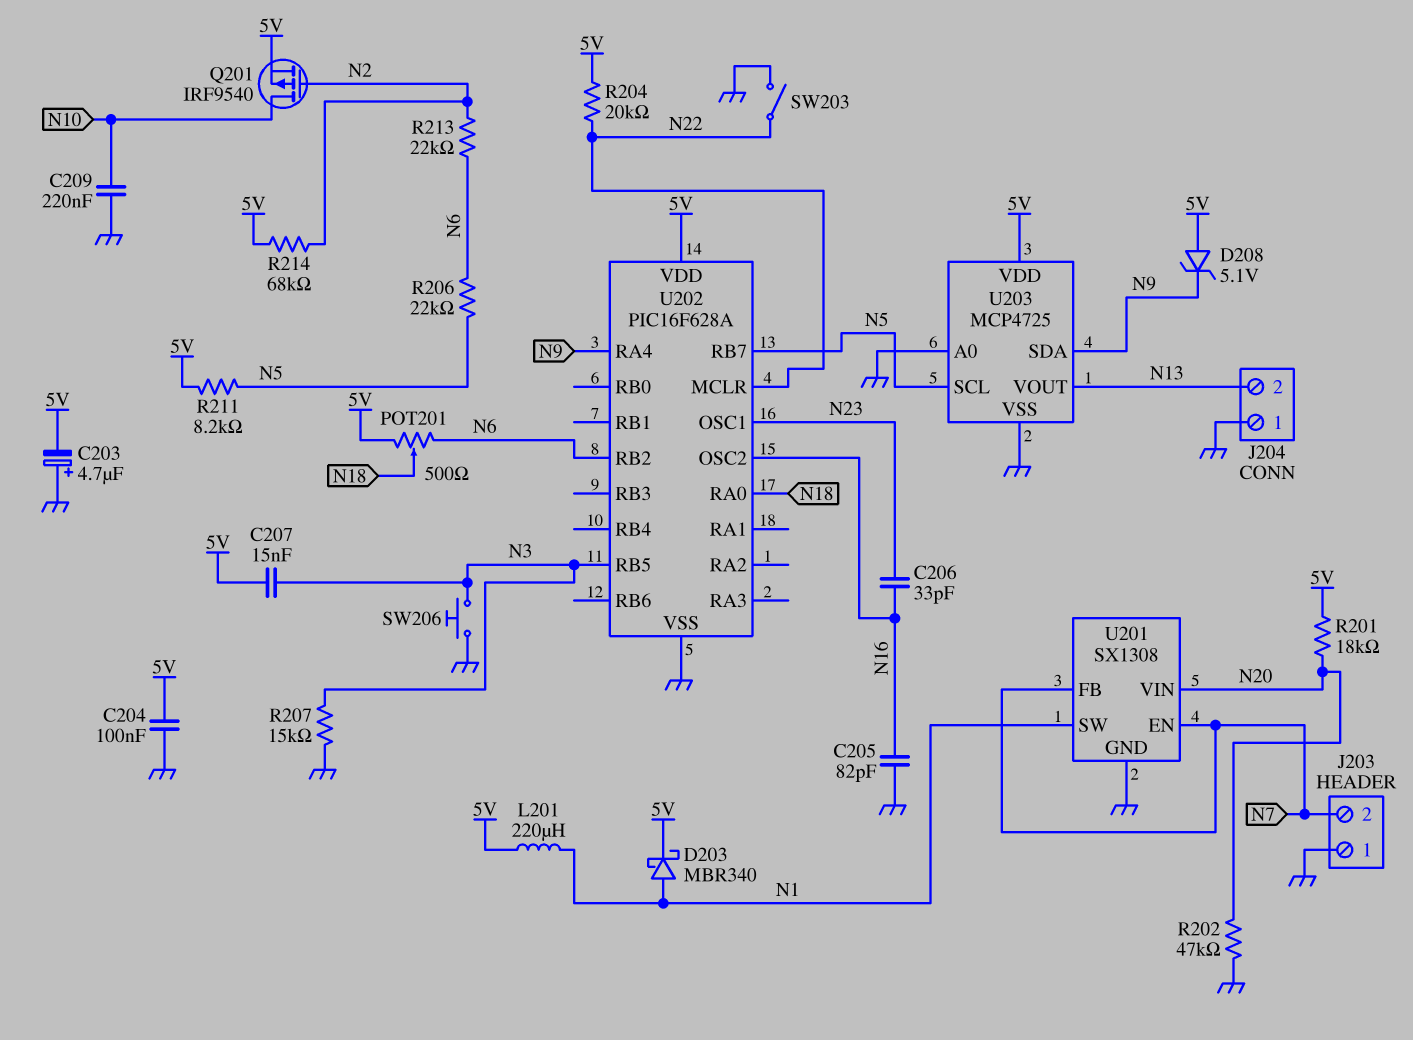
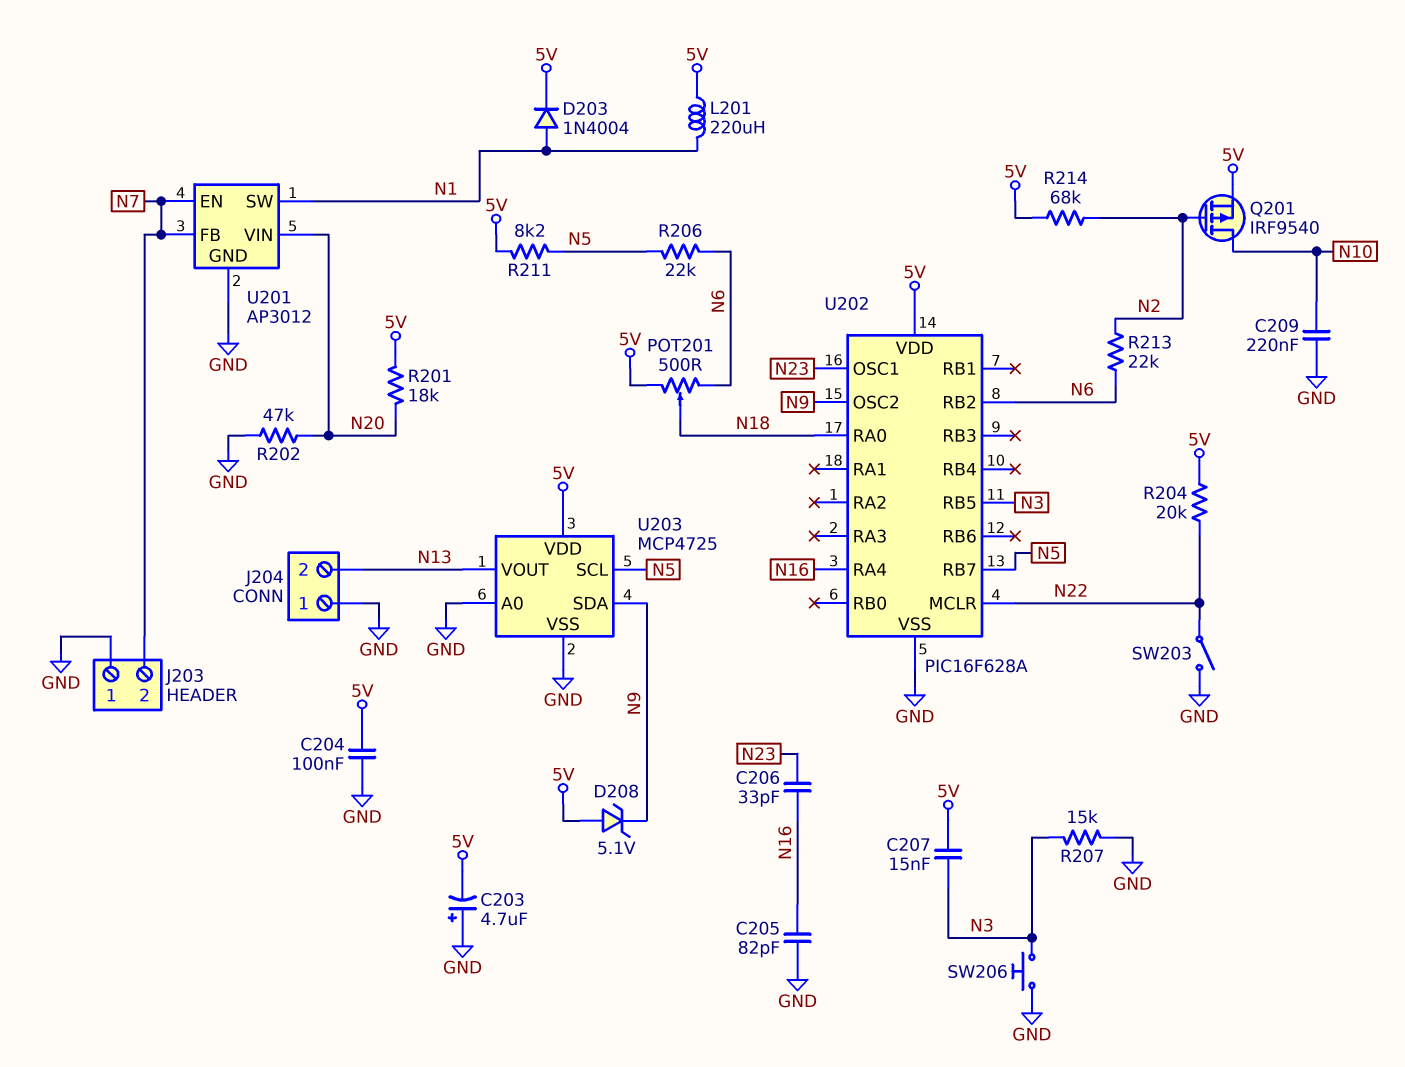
D203: schottky MBR340 (A N1, K 5V) -> diode 1N4004 (A N1, K 5V)
U201: SX1308 -> AP3012
U202 pin OSC2: N16 -> N9
U202 pin RA4: N9 -> N16

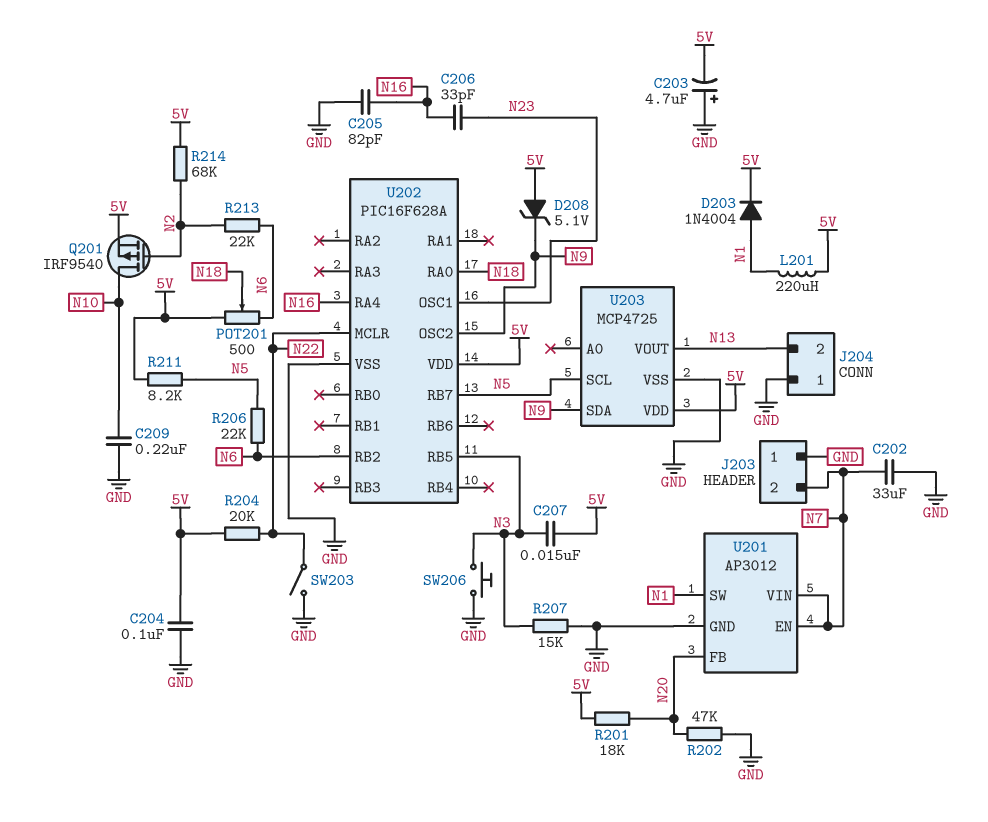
C202: none -> 33uF (GND, N7)
U201 pin FB: N7 -> N20
U201 pin VIN: N20 -> N7
U203 pin A0: GND -> none

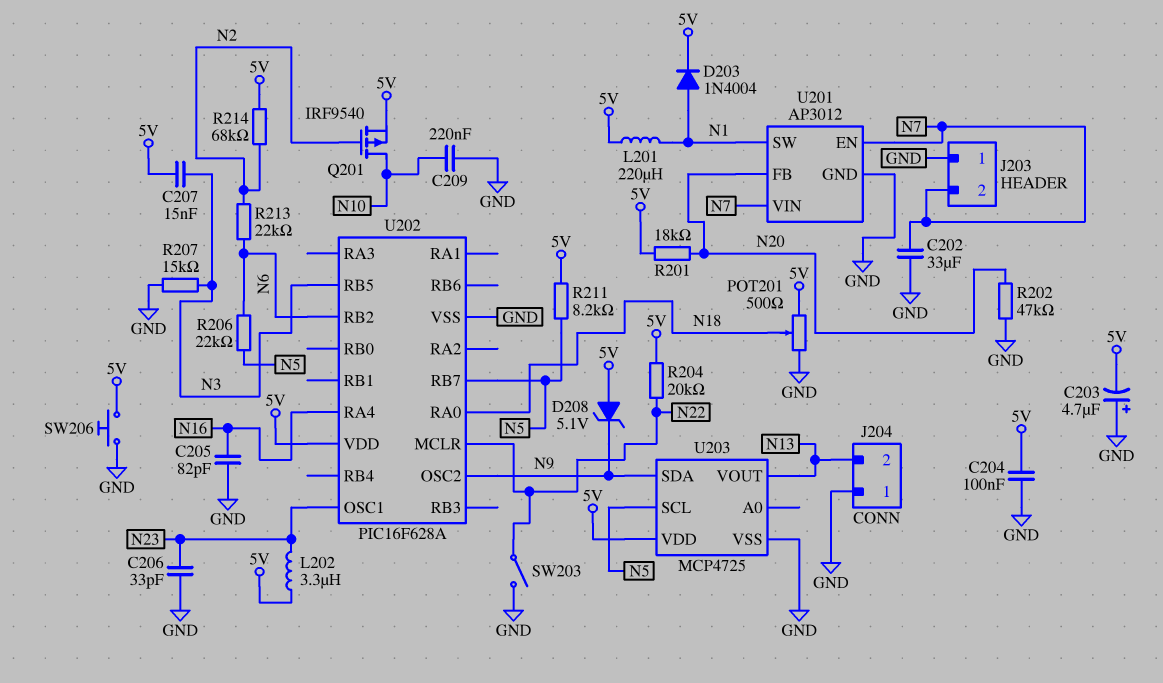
C206: 33pF (N16, N23) -> 33pF (GND, N23)
L202: none -> 3.3uH (5V, N23)
POT201: 500 (5V, N6, wiper N18) -> 500 (5V, GND, wiper N18)
SW206: button (GND, N3) -> button (5V, GND)

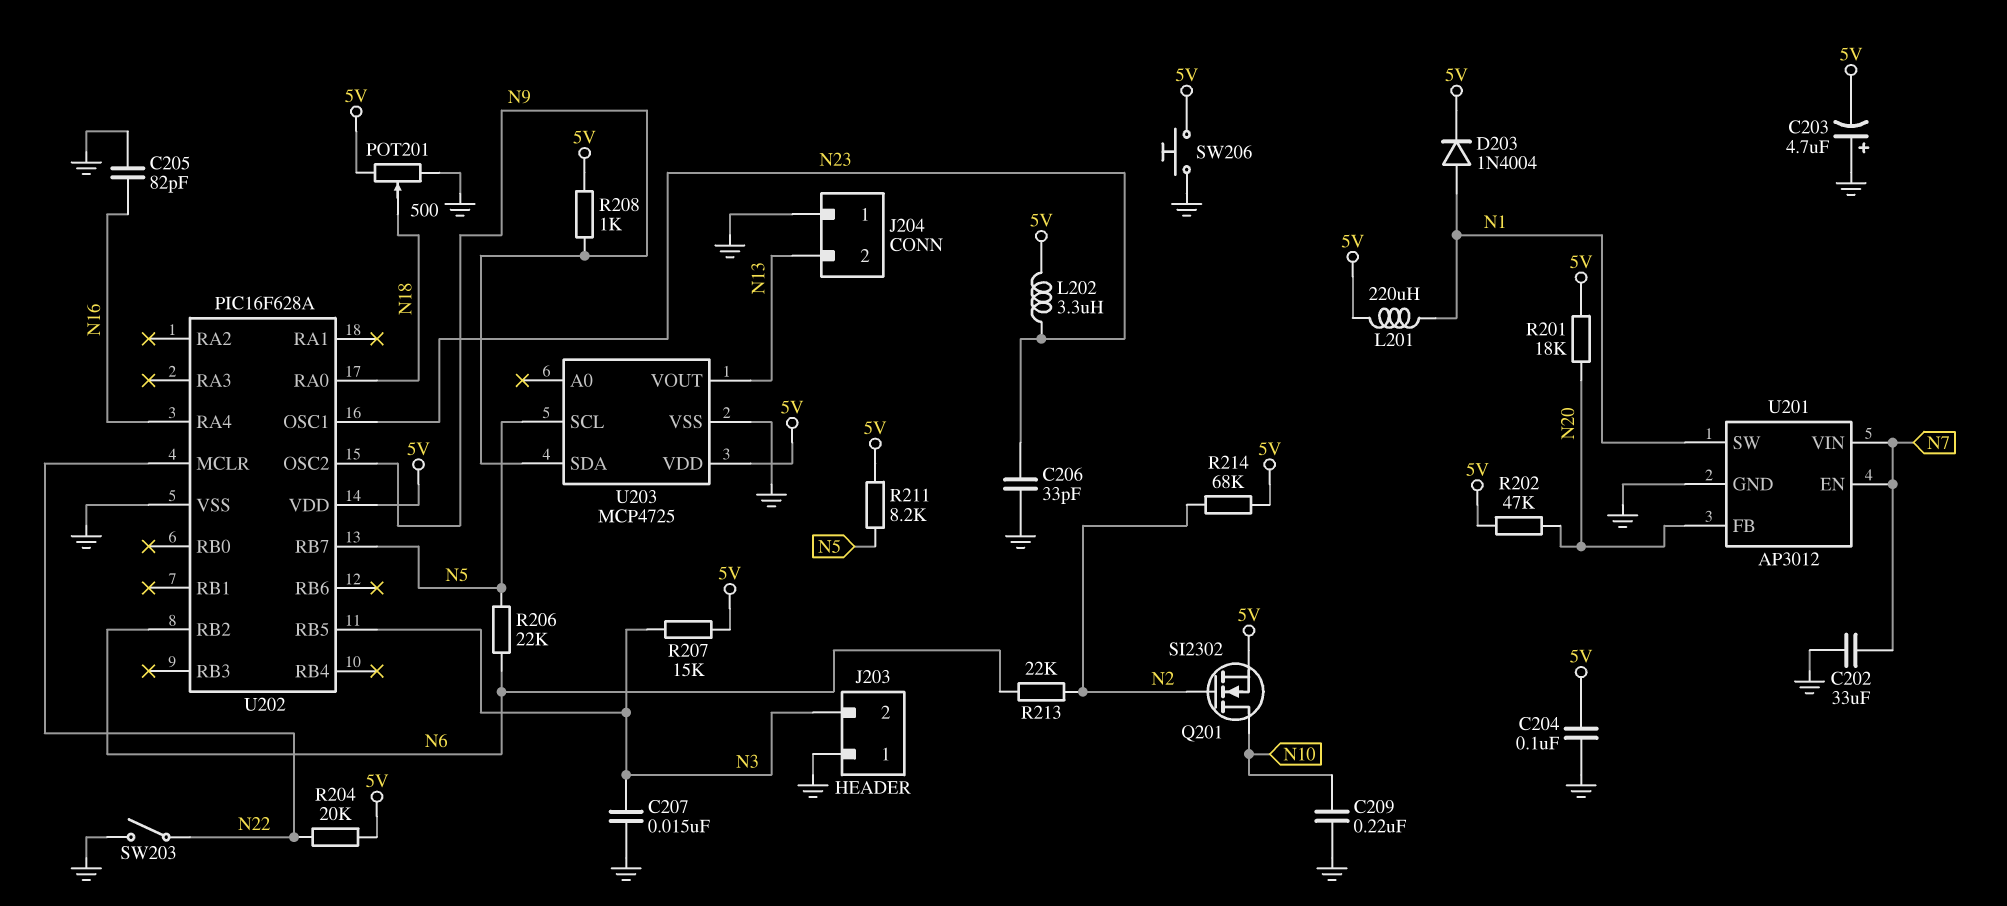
C207: 15nF (5V, N3) -> 15nF (GND, N3)
D208: zener 5.1V (A 5V, K N9) -> none
J203 pin 2: N7 -> N3
Q201: PMOS IRF9540 (G N2, D N10, S 5V) -> NMOS SI2302 (G N2, D N10, S 5V)
R202: 47k (GND, N20) -> 47k (5V, N20)
R207: 15k (GND, N3) -> 15k (5V, N3)
R208: none -> 1k (5V, N9)

